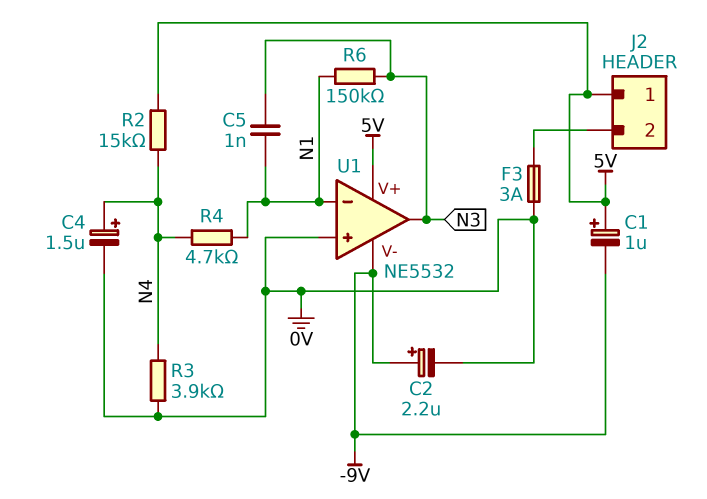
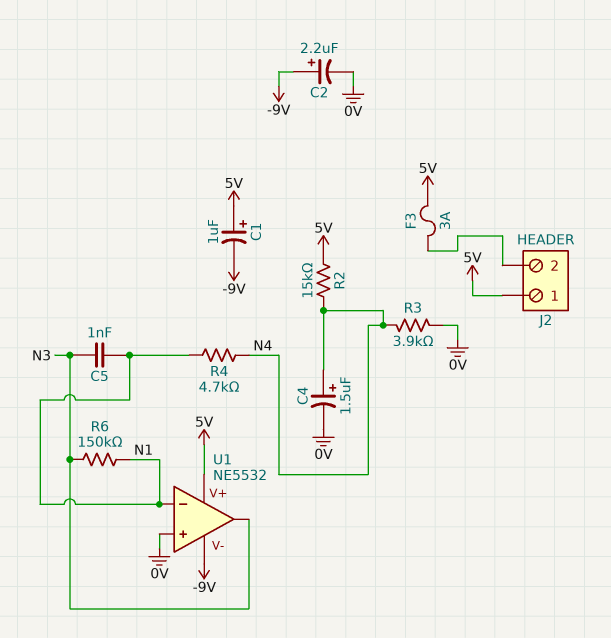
F3: 3A (0V, J2/2) -> 3A (5V, J2/2)

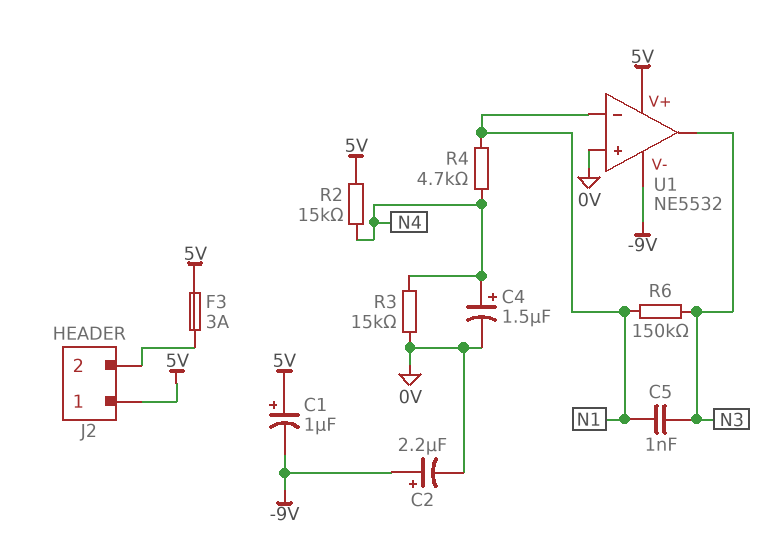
R3: 3.9k (0V, N4) -> 15k (0V, N4)

